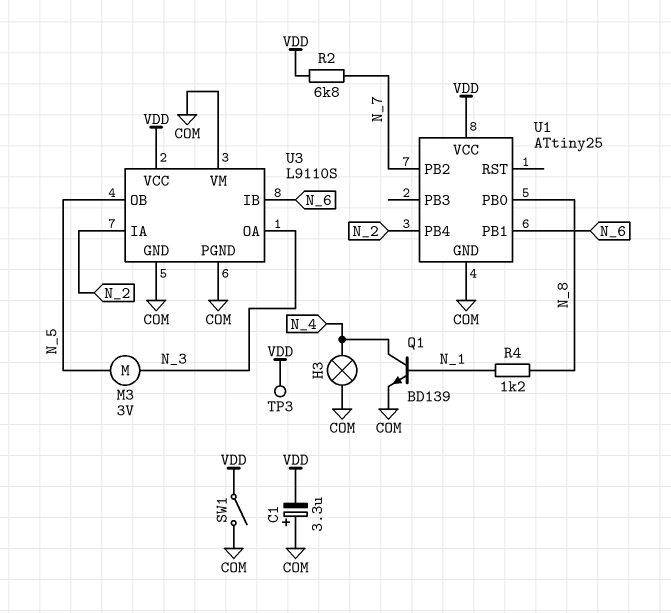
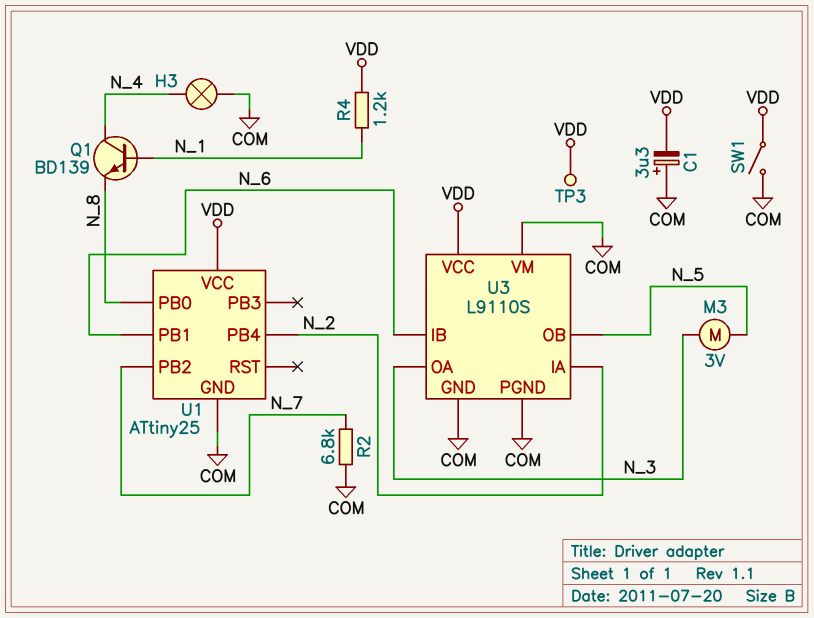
Q1: NPN BD139 (B N_1, C N_4, E COM) -> NPN BD139 (B N_1, C N_4, E N_8)
R2: 6.8k (N_7, VDD) -> 6.8k (COM, N_7)
R4: 1.2k (N_1, N_8) -> 1.2k (N_1, VDD)

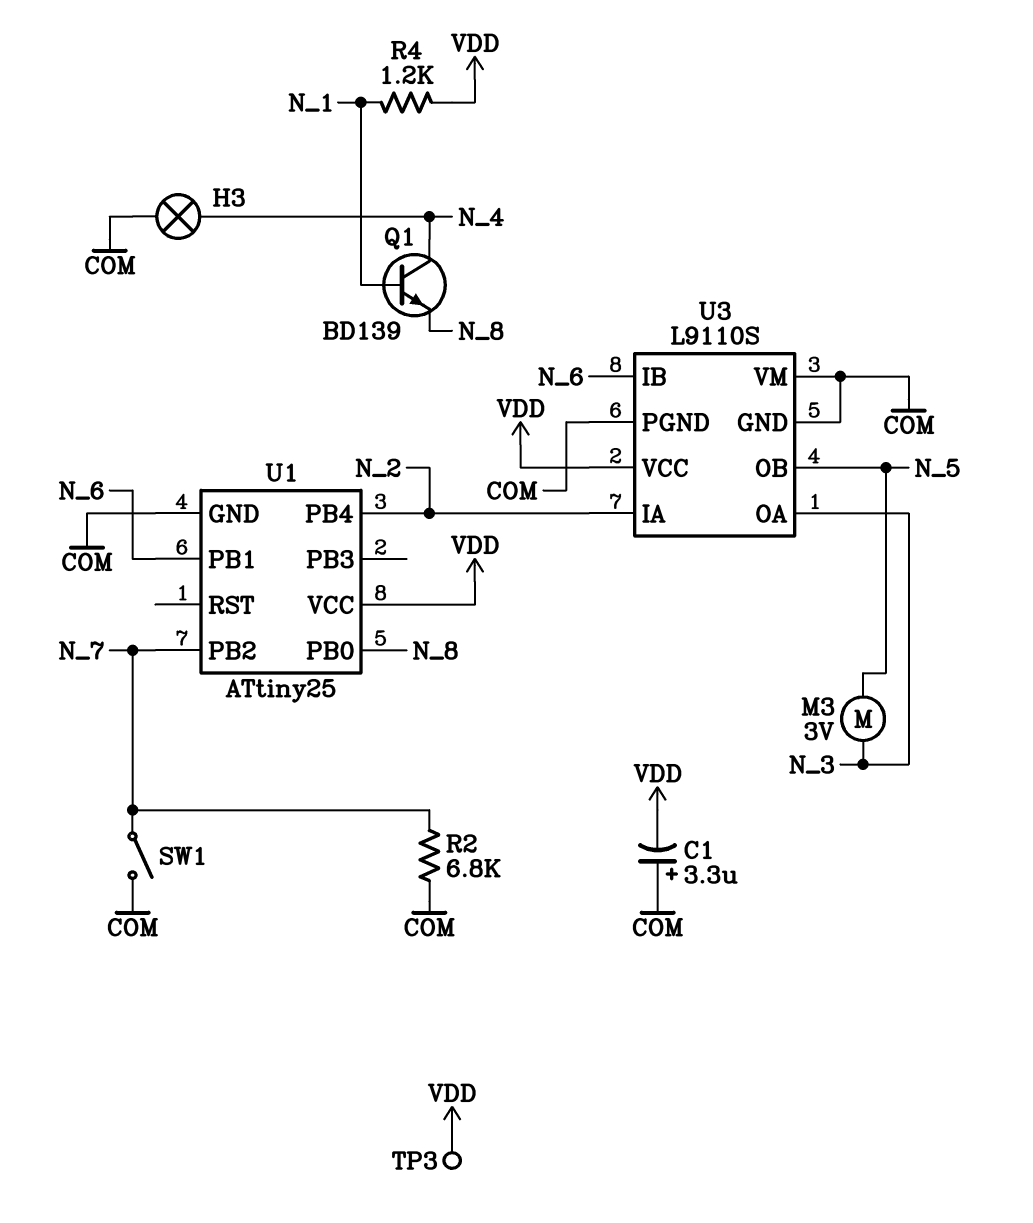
SW1: switch (COM, VDD) -> switch (COM, N_7)

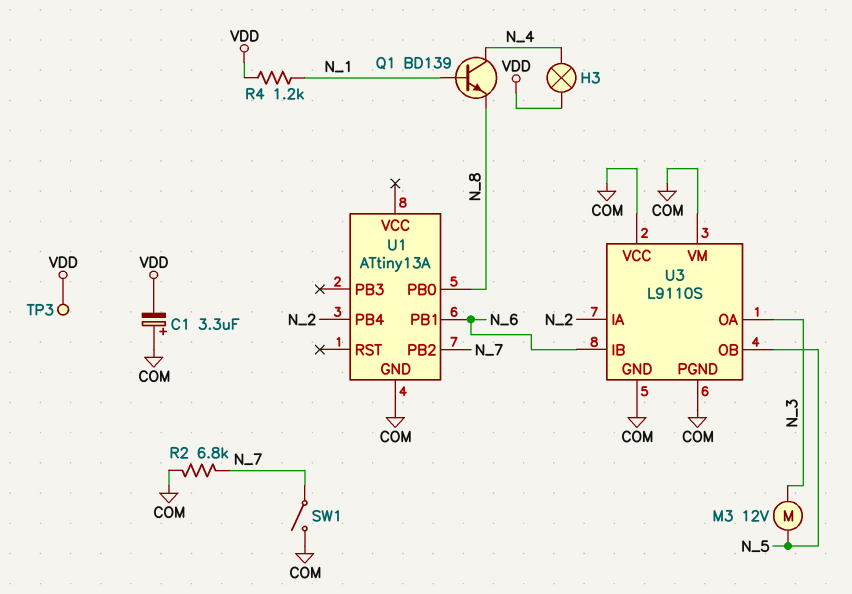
H3: lamp (COM, N_4) -> lamp (N_4, VDD)
M3: motor 3V (N_3, N_5) -> motor 12V (N_3, N_5)
U1: ATtiny25 -> ATtiny13A
U1 pin VCC: VDD -> none
U3 pin VCC: VDD -> COM

